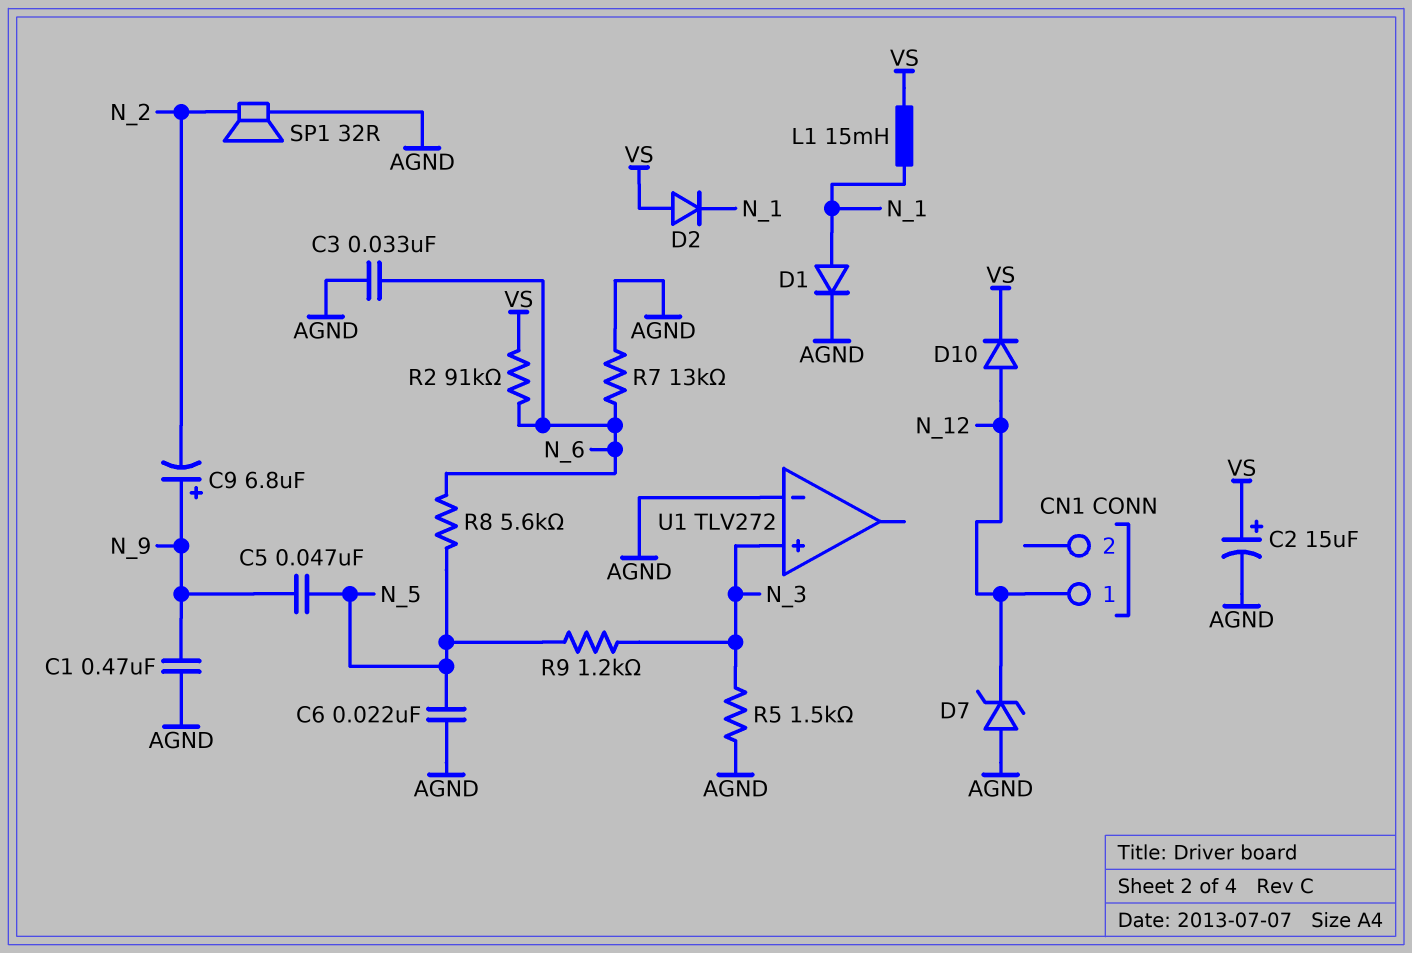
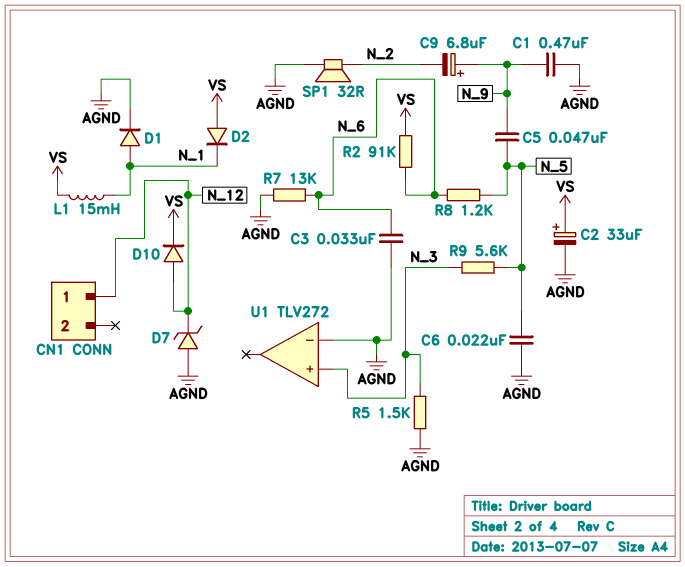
C2: 15uF (plus VS, minus AGND) -> 33uF (plus VS, minus AGND)
R8: 5.6k (N_5, N_6) -> 1.2k (N_5, N_6)
R9: 1.2k (N_3, N_5) -> 5.6k (N_3, N_5)

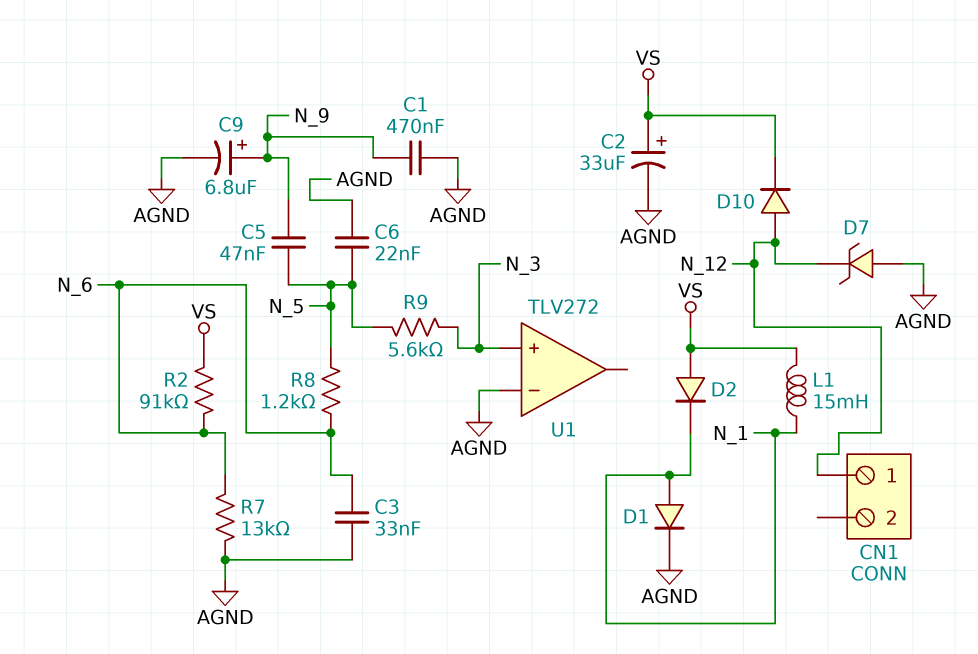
C9: 6.8uF (plus N_9, minus N_2) -> 6.8uF (plus N_9, minus AGND)
R5: 1.5k (AGND, N_3) -> none
SP1: speaker 32R (AGND, N_2) -> none

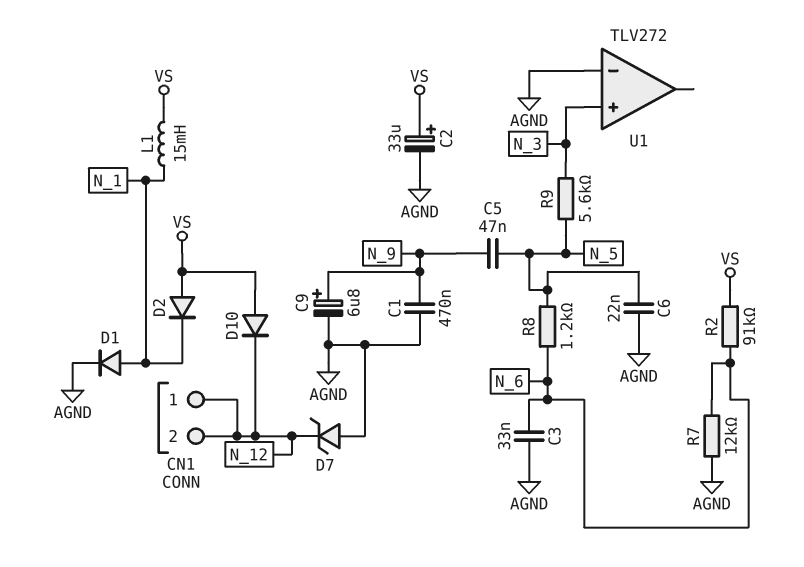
CN1 pin 2: none -> N_12
D10: diode (A N_12, K VS) -> diode (A VS, K N_12)
R7: 13k (AGND, N_6) -> 12k (AGND, N_6)

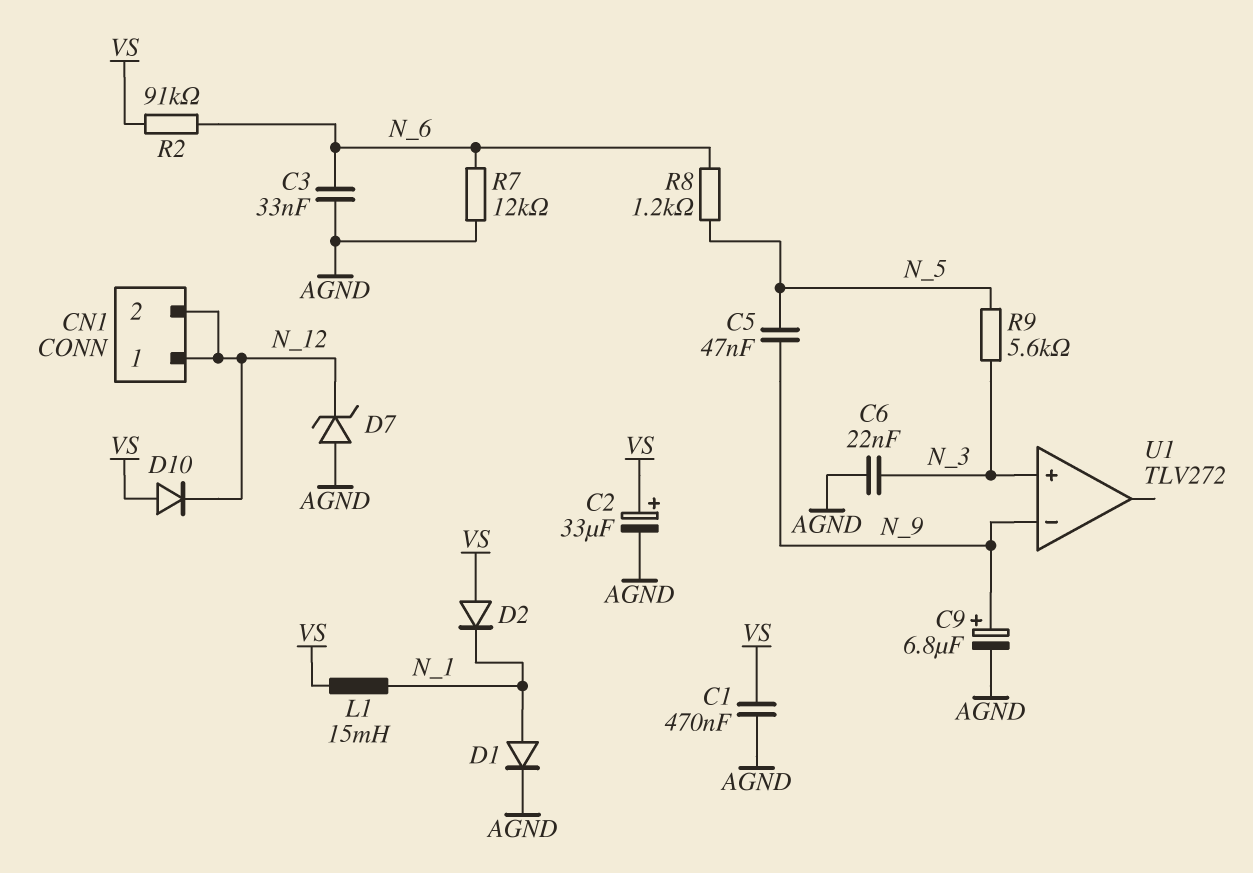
C1: 470nF (AGND, N_9) -> 470nF (AGND, VS)
C6: 22nF (AGND, N_5) -> 22nF (AGND, N_3)
U1 pin in-: AGND -> N_9

